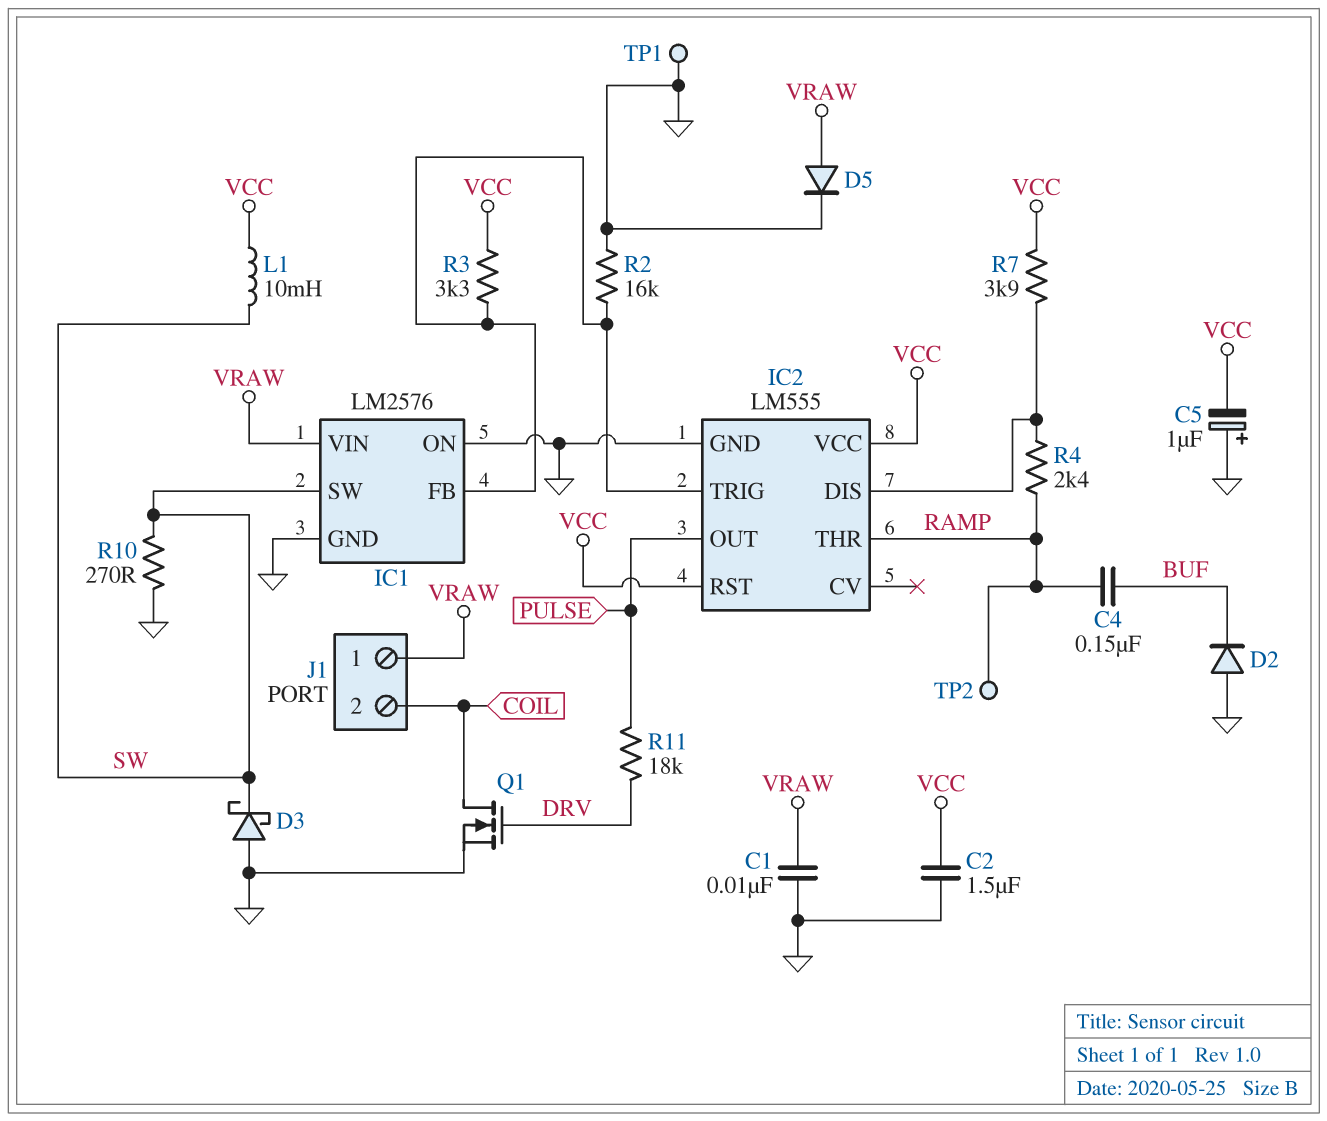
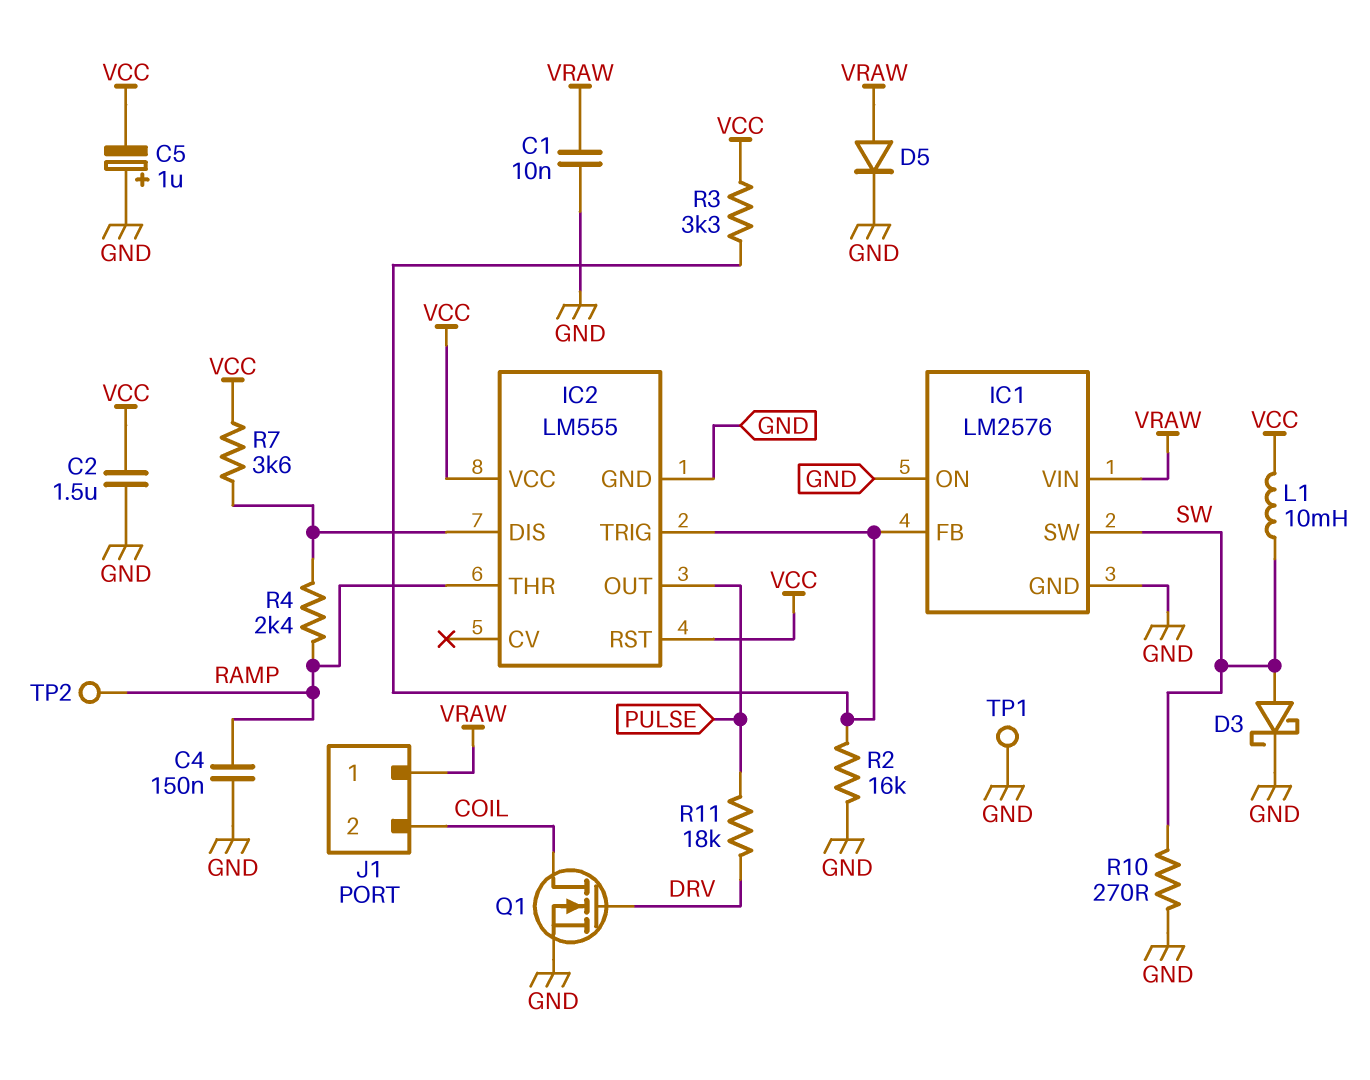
C4: 150nF (BUF, RAMP) -> 150nF (GND, RAMP)
D2: diode (A GND, K BUF) -> none
D3: schottky (A GND, K SW) -> schottky (A SW, K GND)
R7: 3.9k (IC2/DIS, VCC) -> 3.6k (IC2/DIS, VCC)

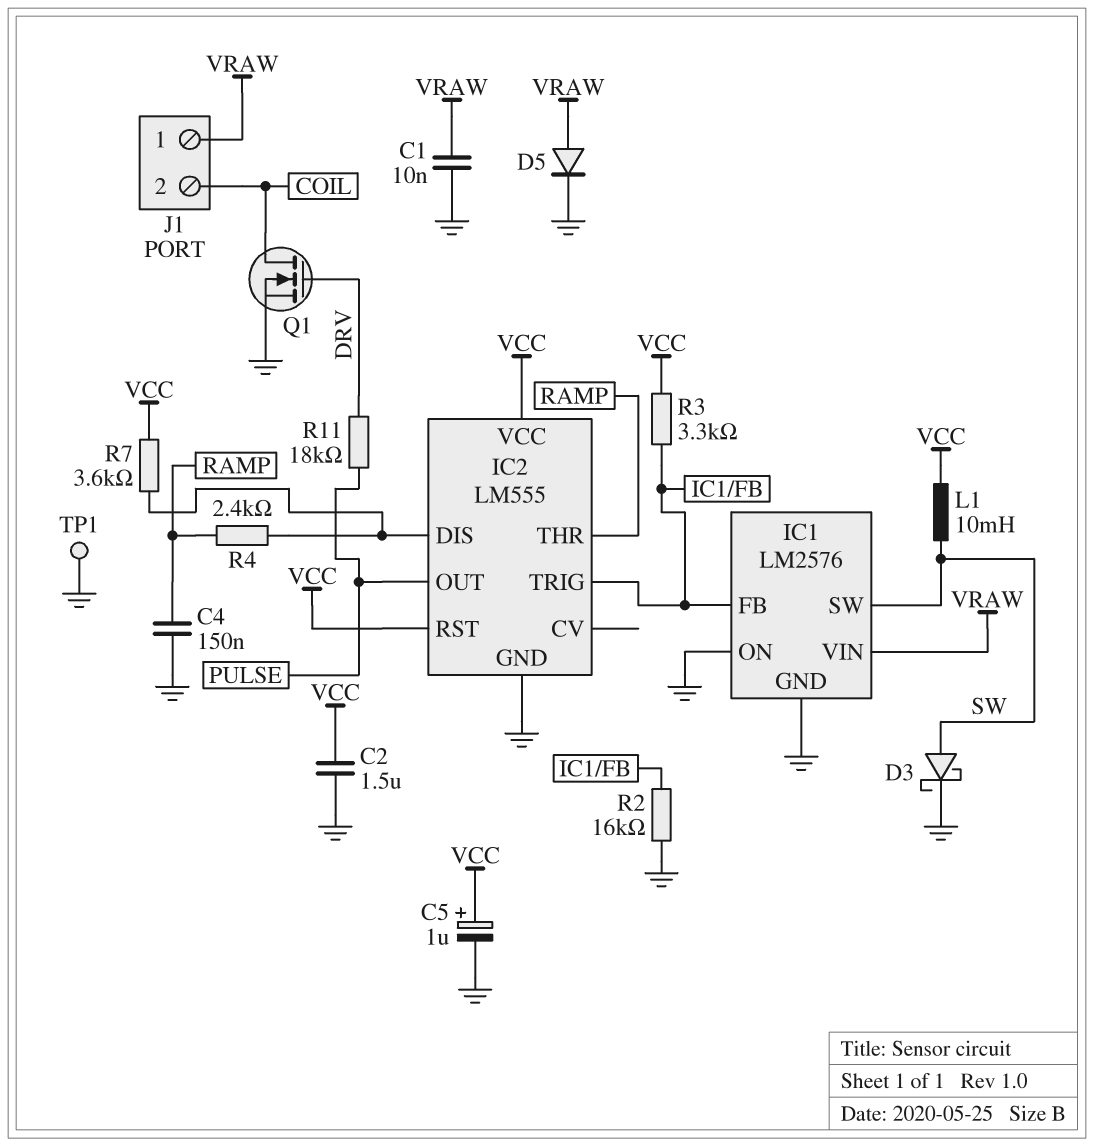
C5: 1uF (plus GND, minus VCC) -> 1uF (plus VCC, minus GND)
R10: 270 (GND, SW) -> none
TP2: test point (RAMP) -> none

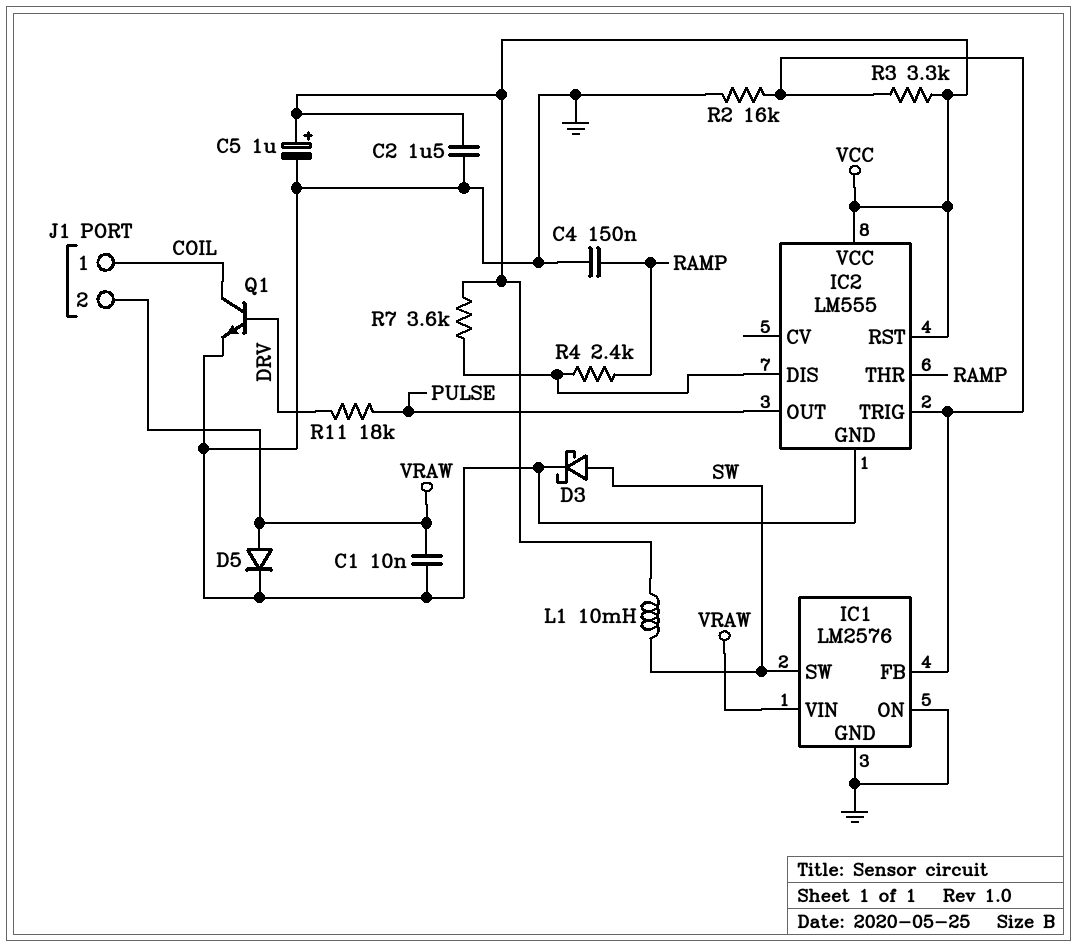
J1 pin 1: VRAW -> COIL
J1 pin 2: COIL -> VRAW
Q1: NMOS (G DRV, D COIL, S GND) -> NPN (B DRV, C COIL, E GND)
TP1: test point (GND) -> none

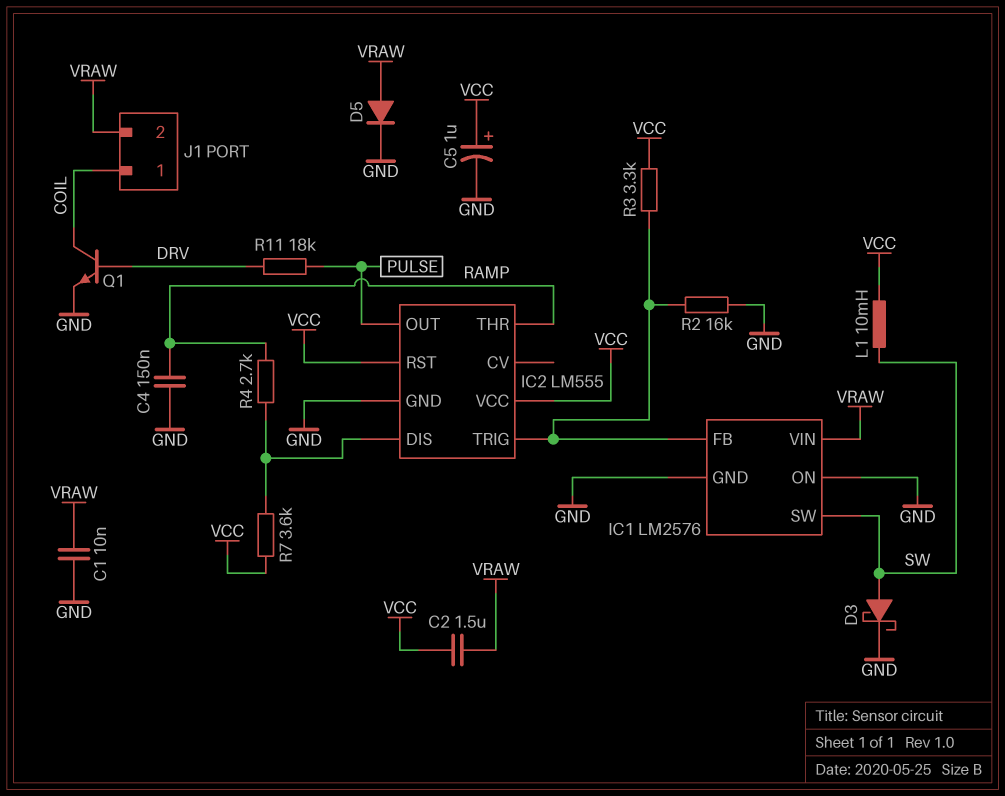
C2: 1.5uF (GND, VCC) -> 1.5uF (VCC, VRAW)
R4: 2.4k (IC2/DIS, RAMP) -> 2.7k (IC2/DIS, RAMP)

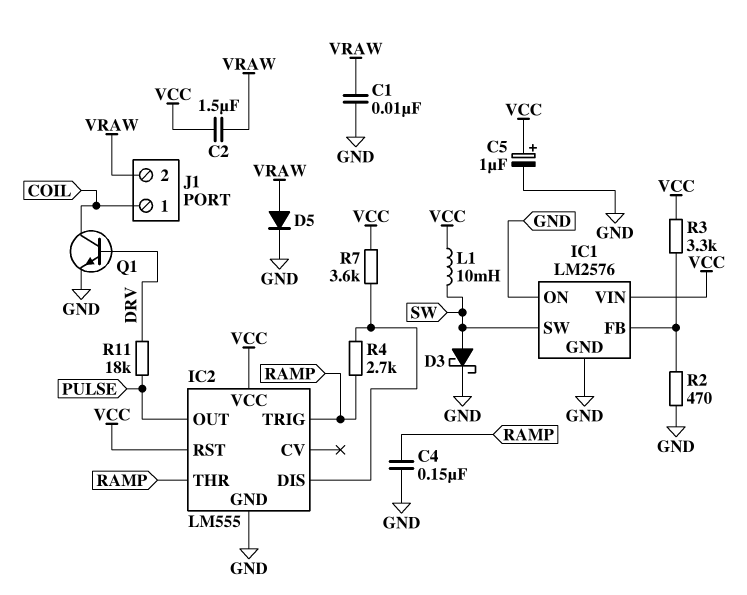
IC1 pin VIN: VRAW -> VCC
IC2 pin TRIG: IC1/FB -> RAMP
R2: 16k (GND, IC1/FB) -> 470 (GND, IC1/FB)

